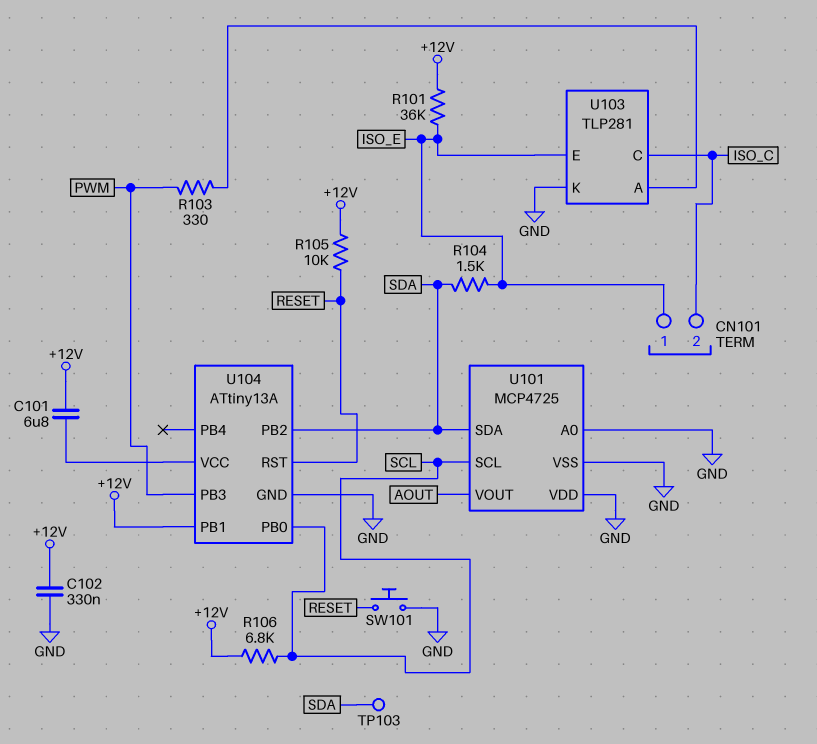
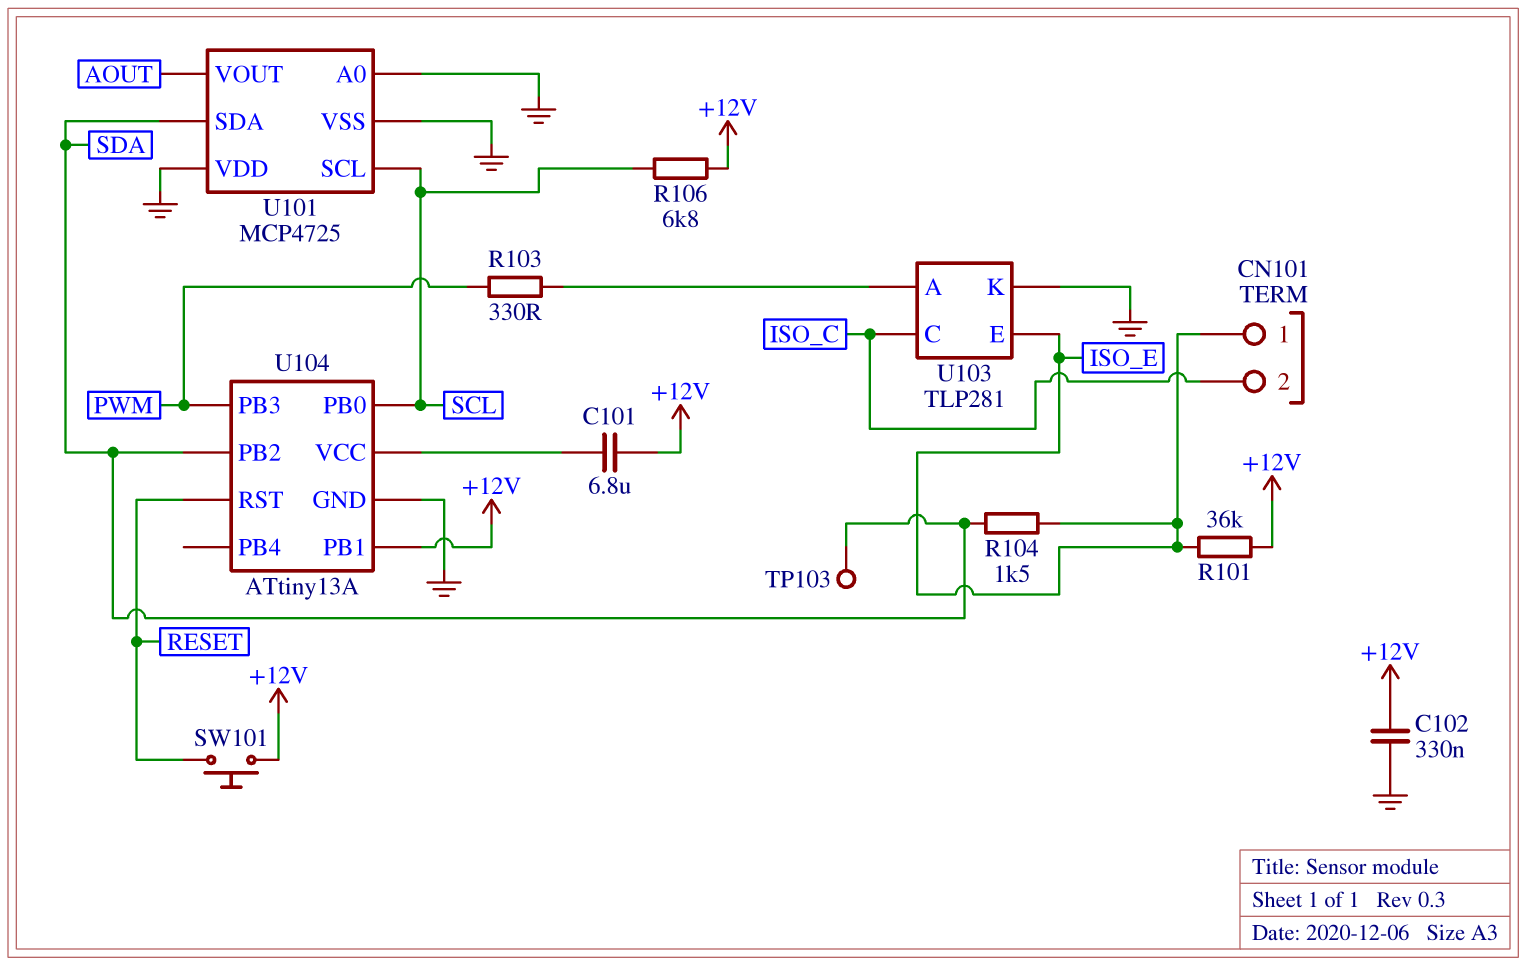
R105: 10k (+12V, RESET) -> none
SW101: button (GND, RESET) -> button (+12V, RESET)

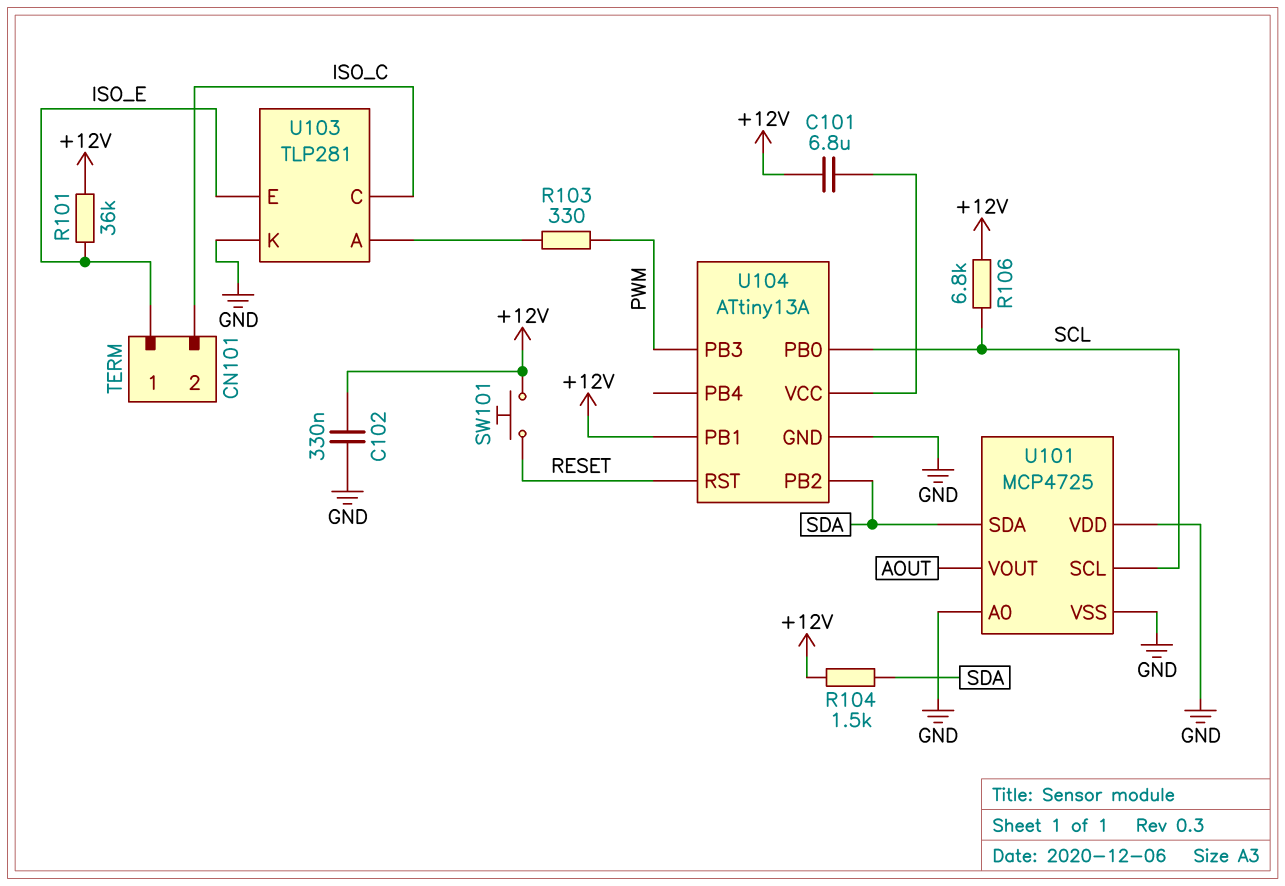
R104: 1.5k (ISO_E, SDA) -> 1.5k (+12V, SDA)
TP103: test point (SDA) -> none

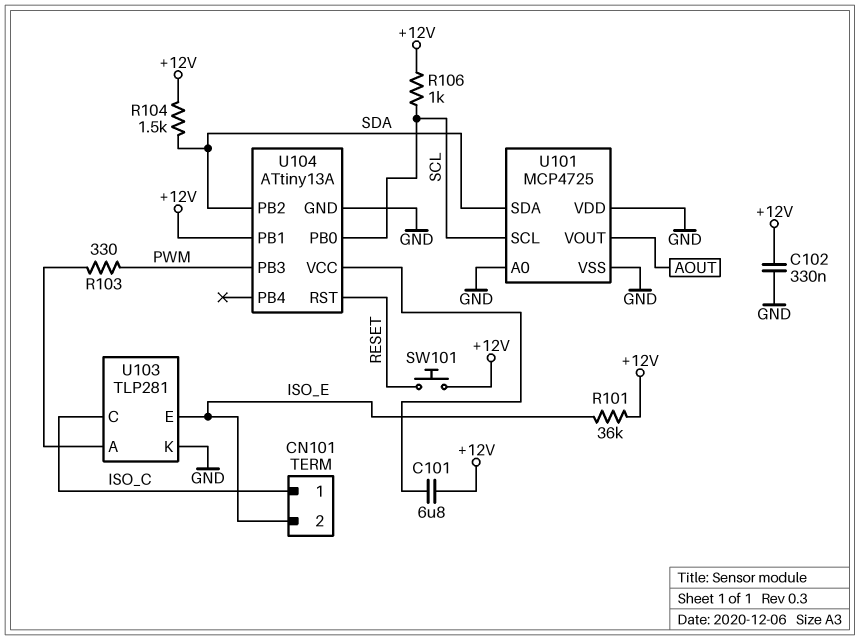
CN101 pin 1: ISO_E -> ISO_C
CN101 pin 2: ISO_C -> ISO_E
R106: 6.8k (+12V, SCL) -> 1k (+12V, SCL)

